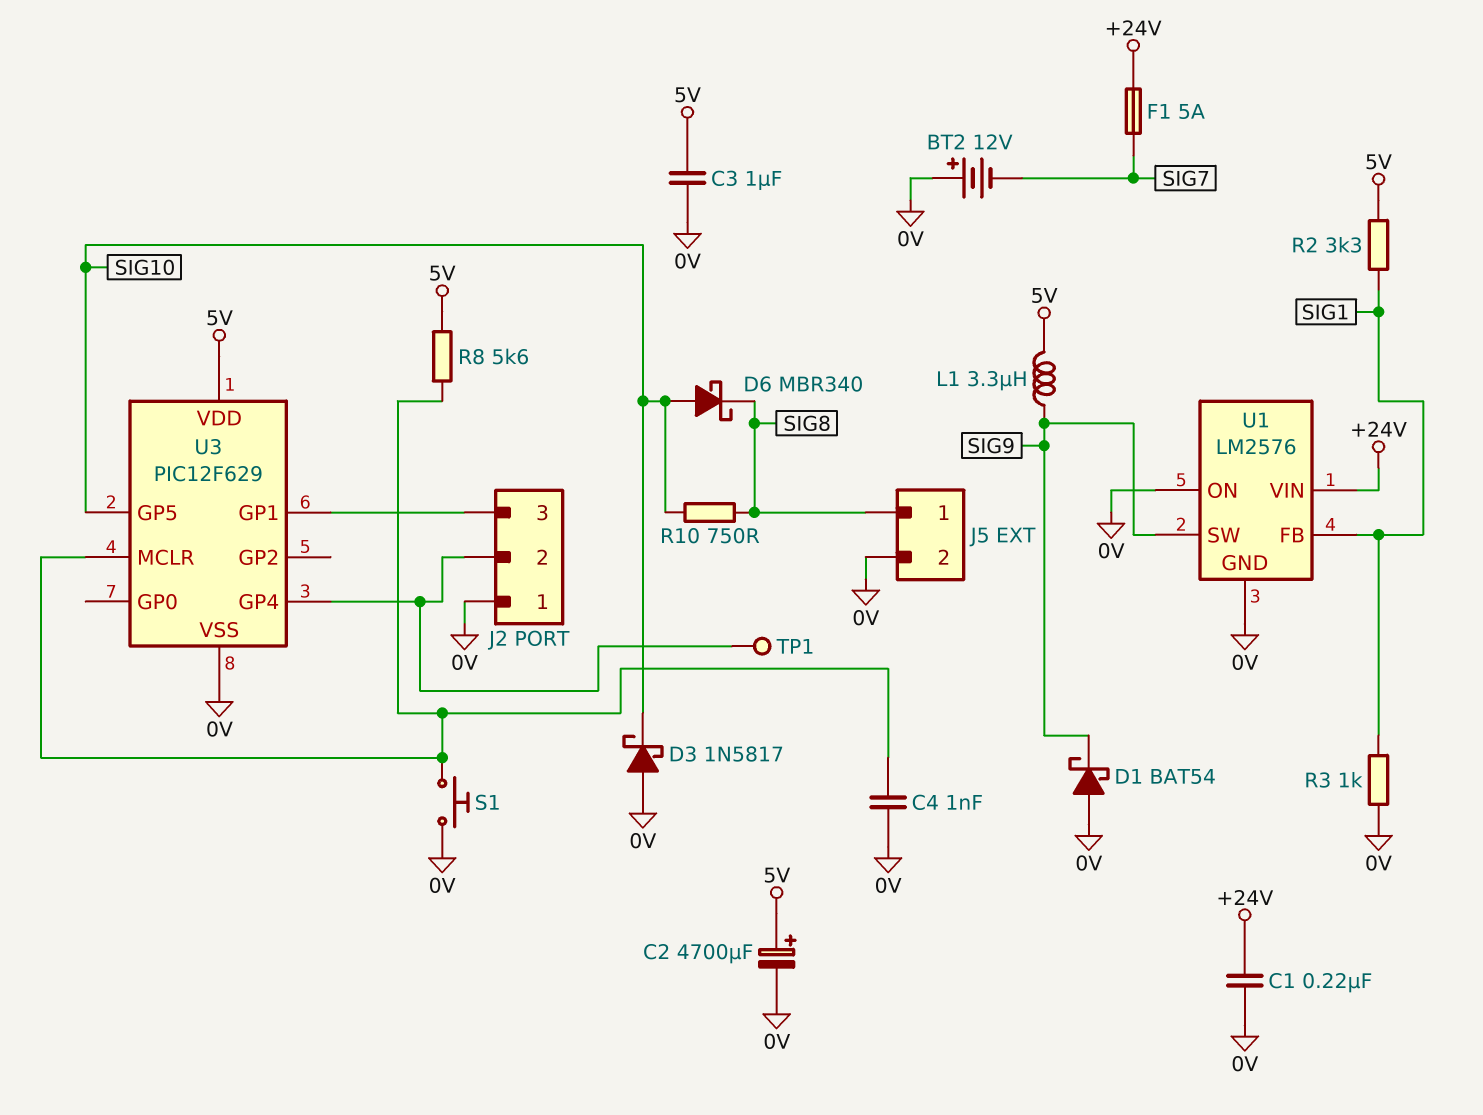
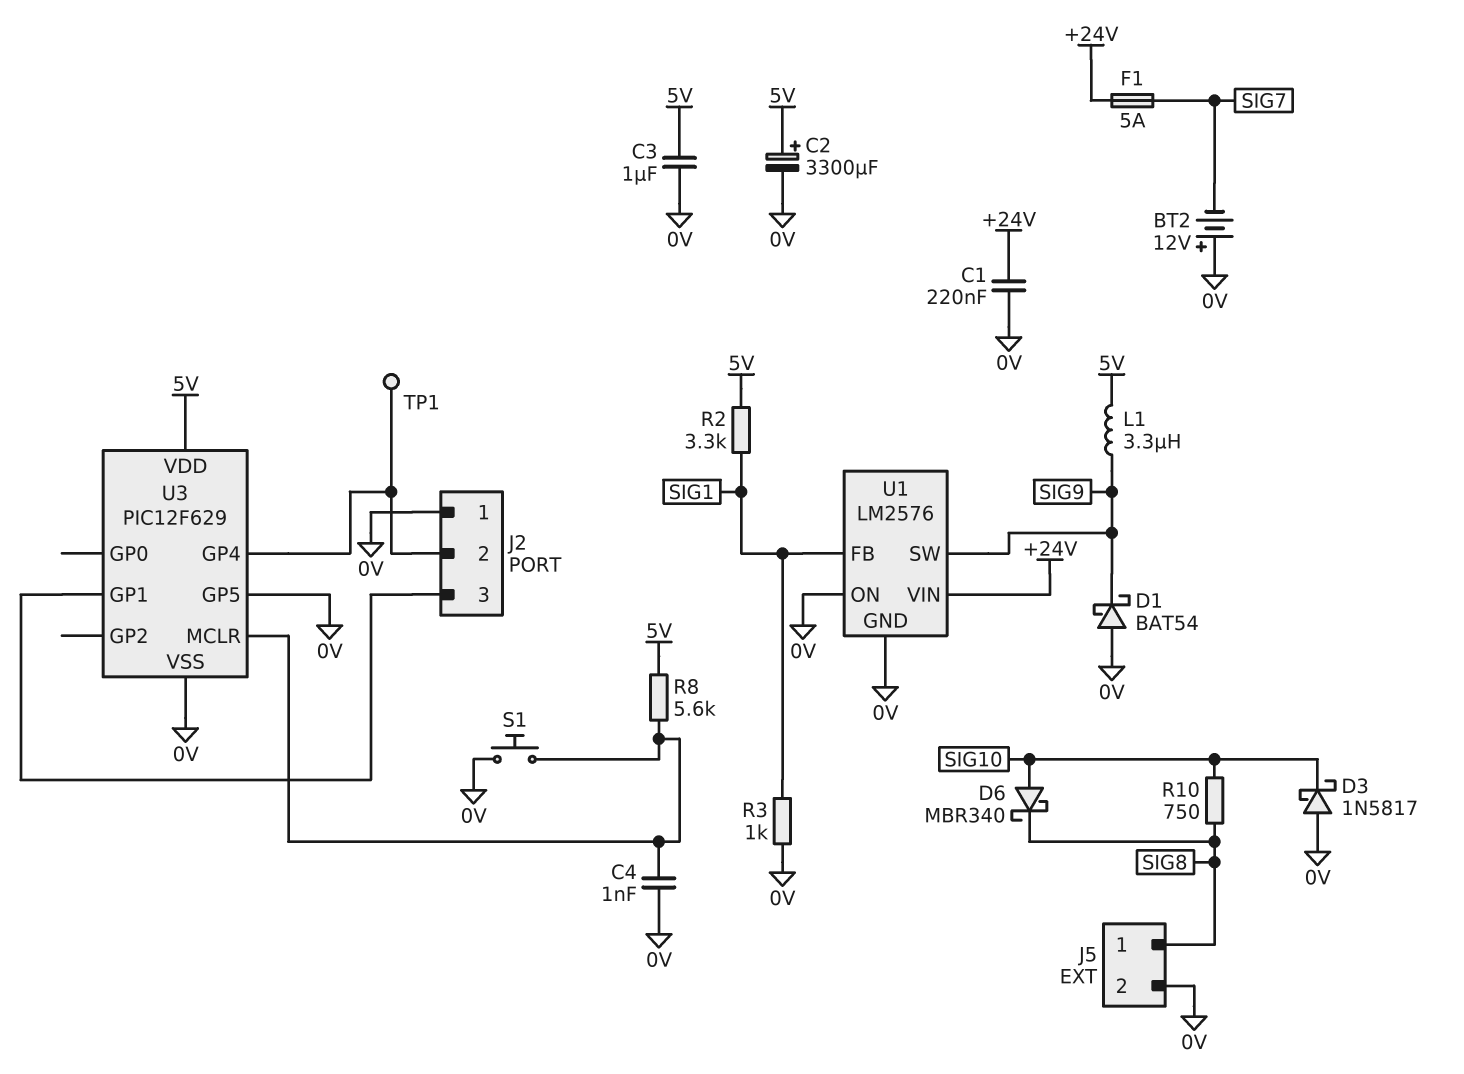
C2: 4700uF (plus 5V, minus 0V) -> 3300uF (plus 5V, minus 0V)
U3 pin GP5: SIG10 -> 0V

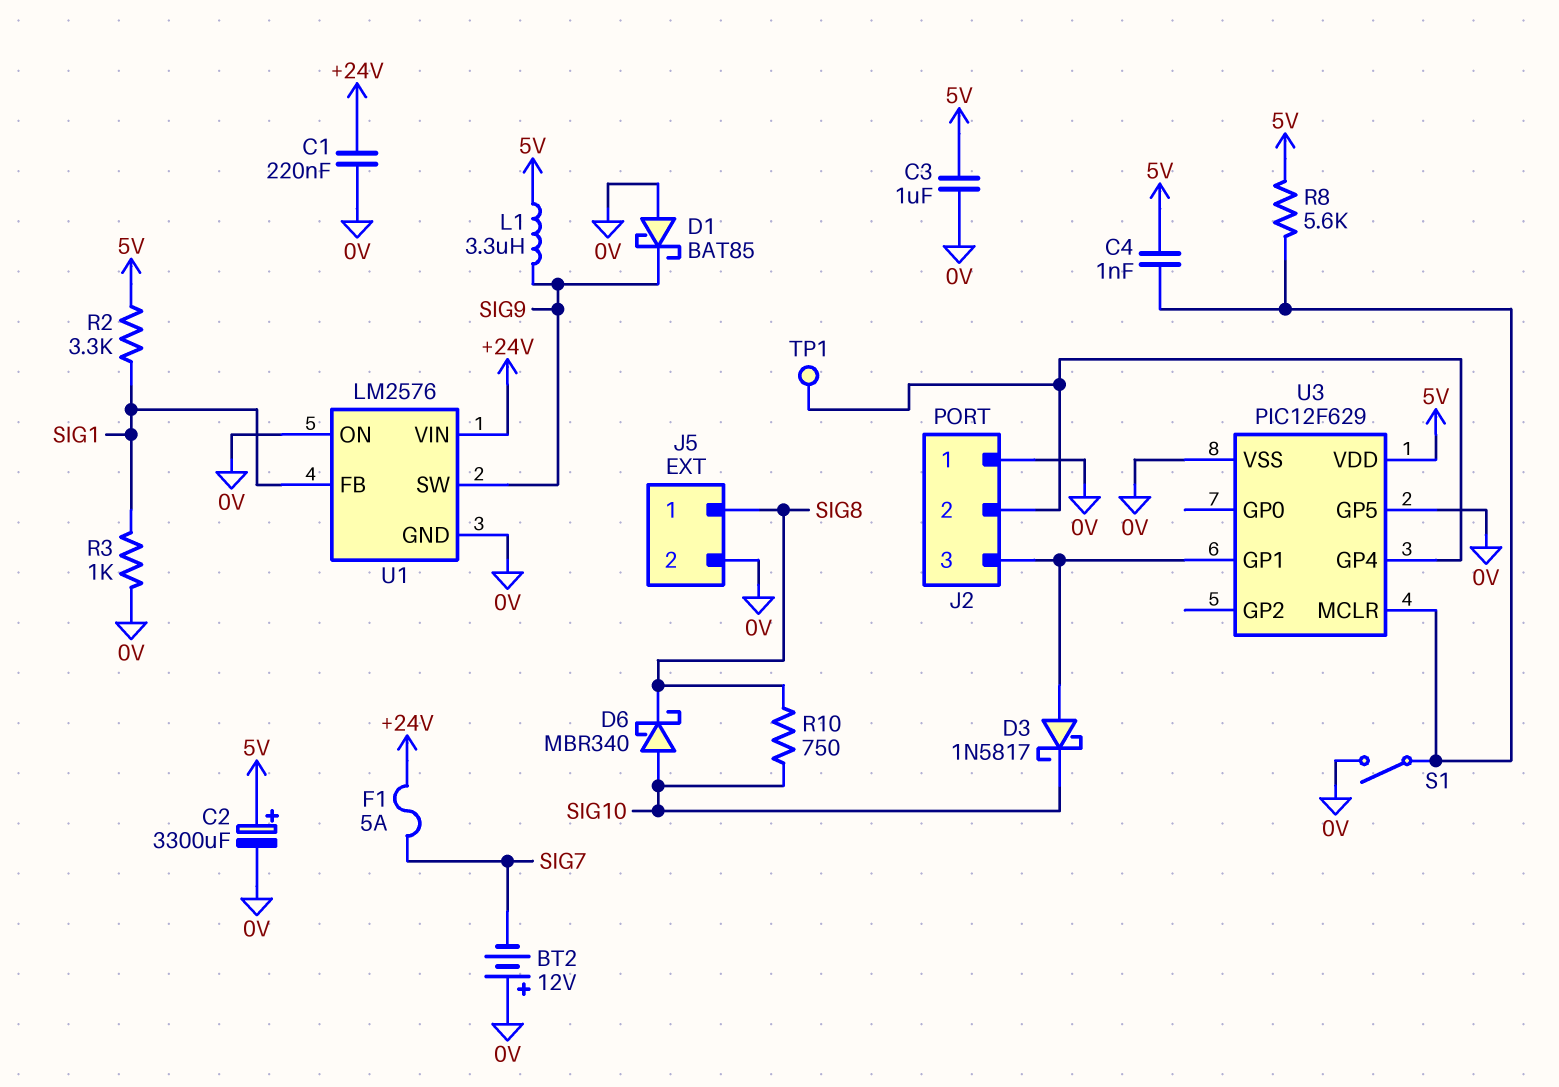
C4: 1nF (0V, U3/MCLR) -> 1nF (5V, U3/MCLR)
D1: schottky BAT54 (A 0V, K SIG9) -> schottky BAT85 (A 0V, K SIG9)
D3: schottky 1N5817 (A 0V, K SIG10) -> schottky 1N5817 (A J2/3, K SIG10)
S1: button (0V, U3/MCLR) -> switch (0V, U3/MCLR)

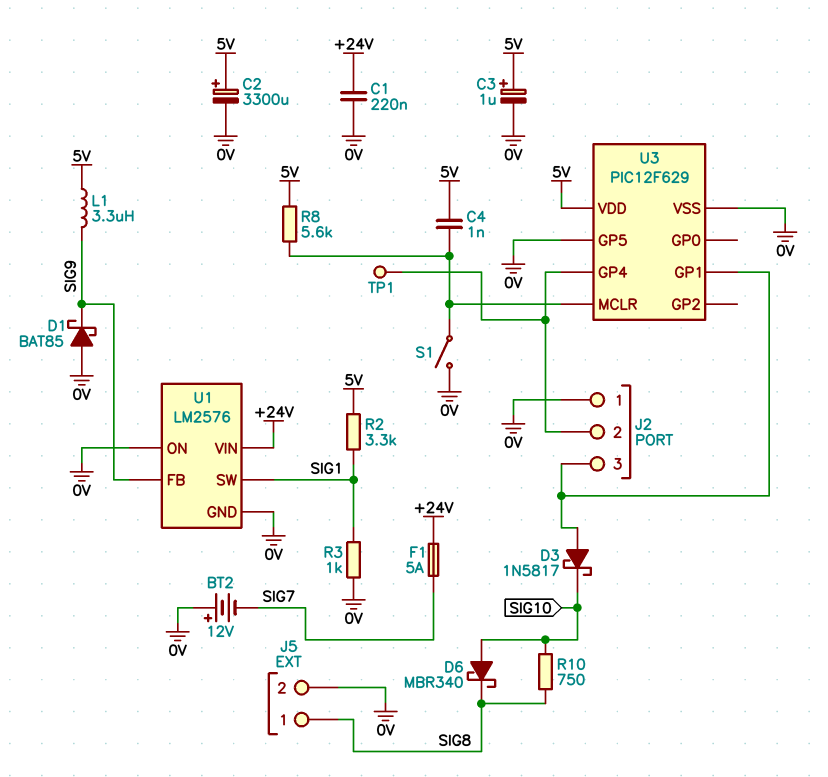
C3: 1uF (0V, 5V) -> 1uF (plus 5V, minus 0V)
U1 pin FB: SIG1 -> SIG9
U1 pin SW: SIG9 -> SIG1

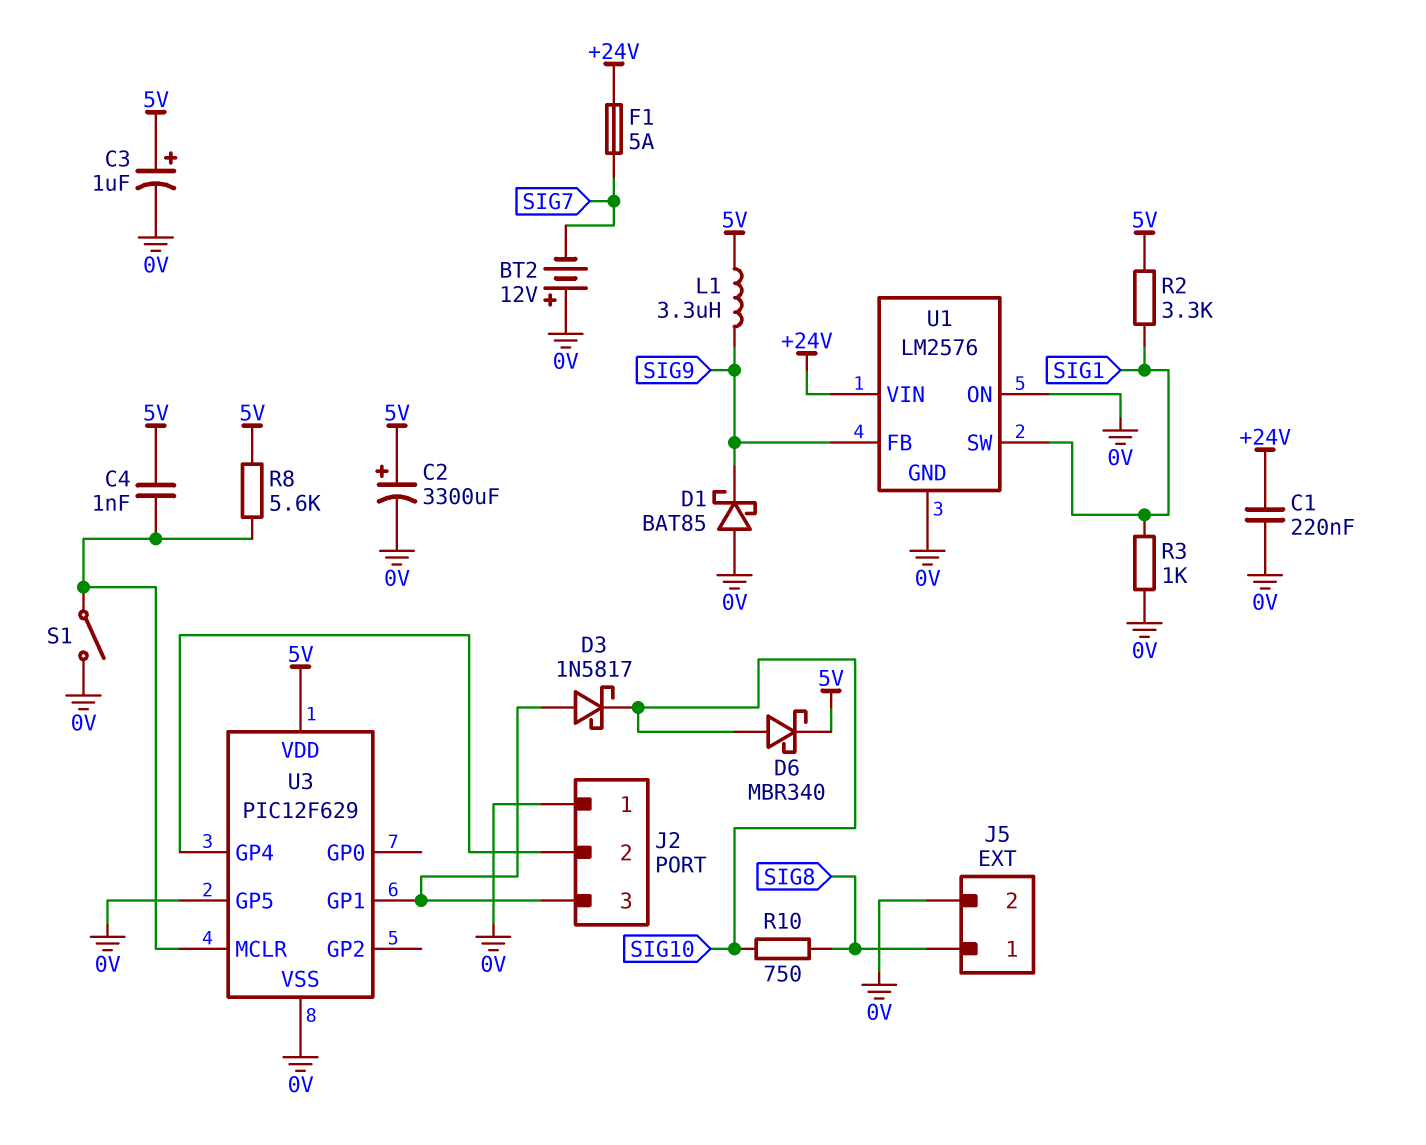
D6: schottky MBR340 (A SIG10, K SIG8) -> schottky MBR340 (A SIG10, K 5V)
TP1: test point (J2/2) -> none

